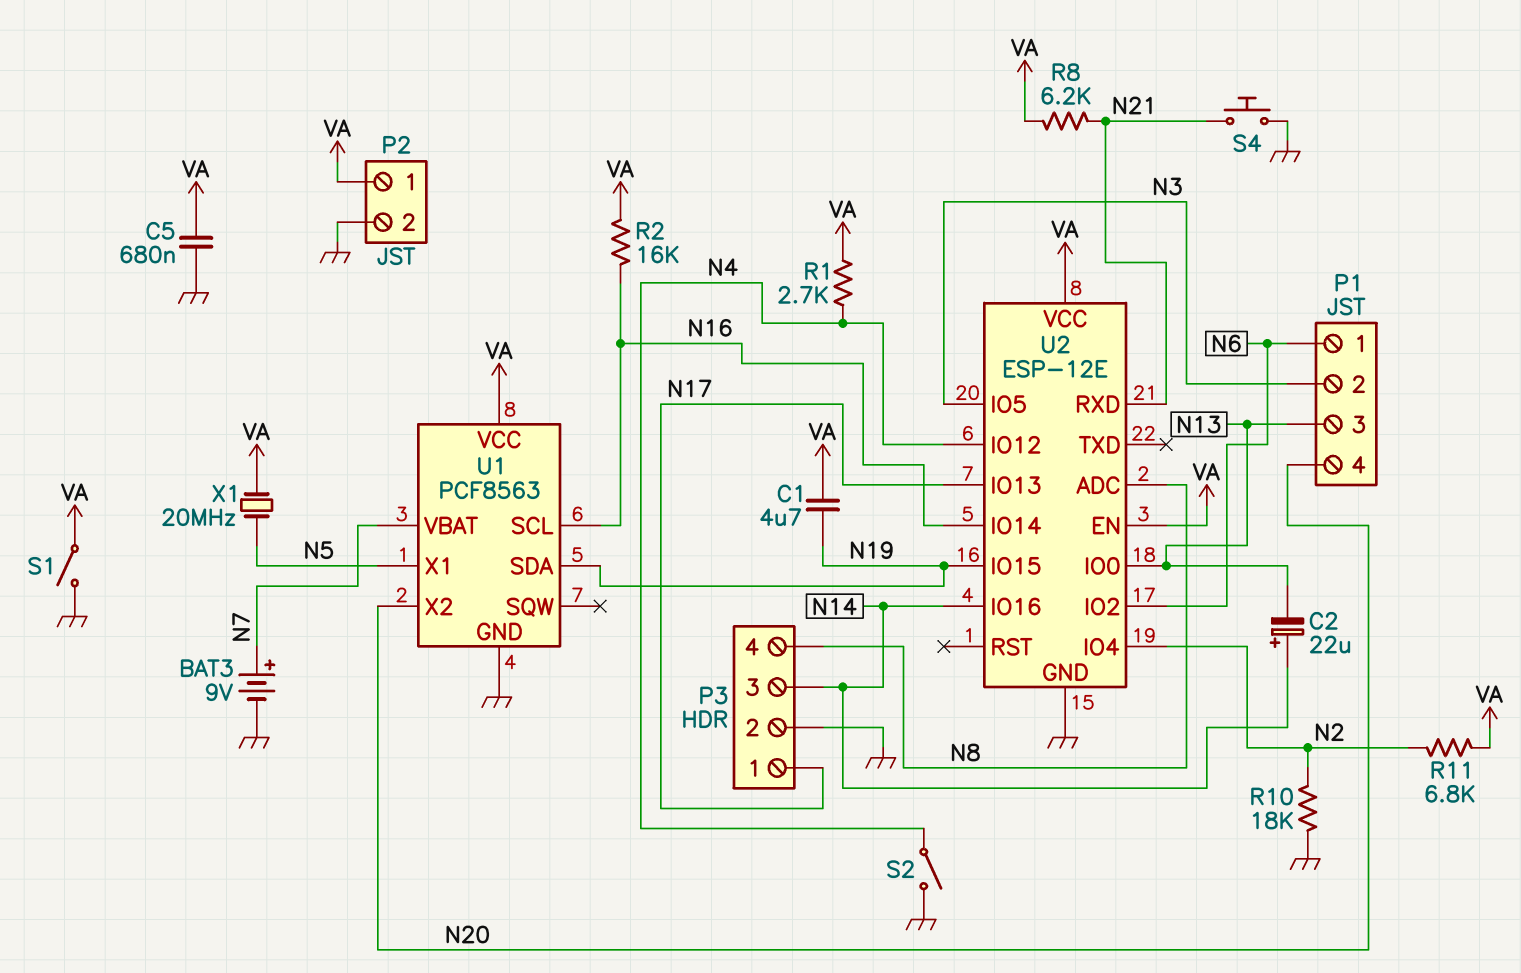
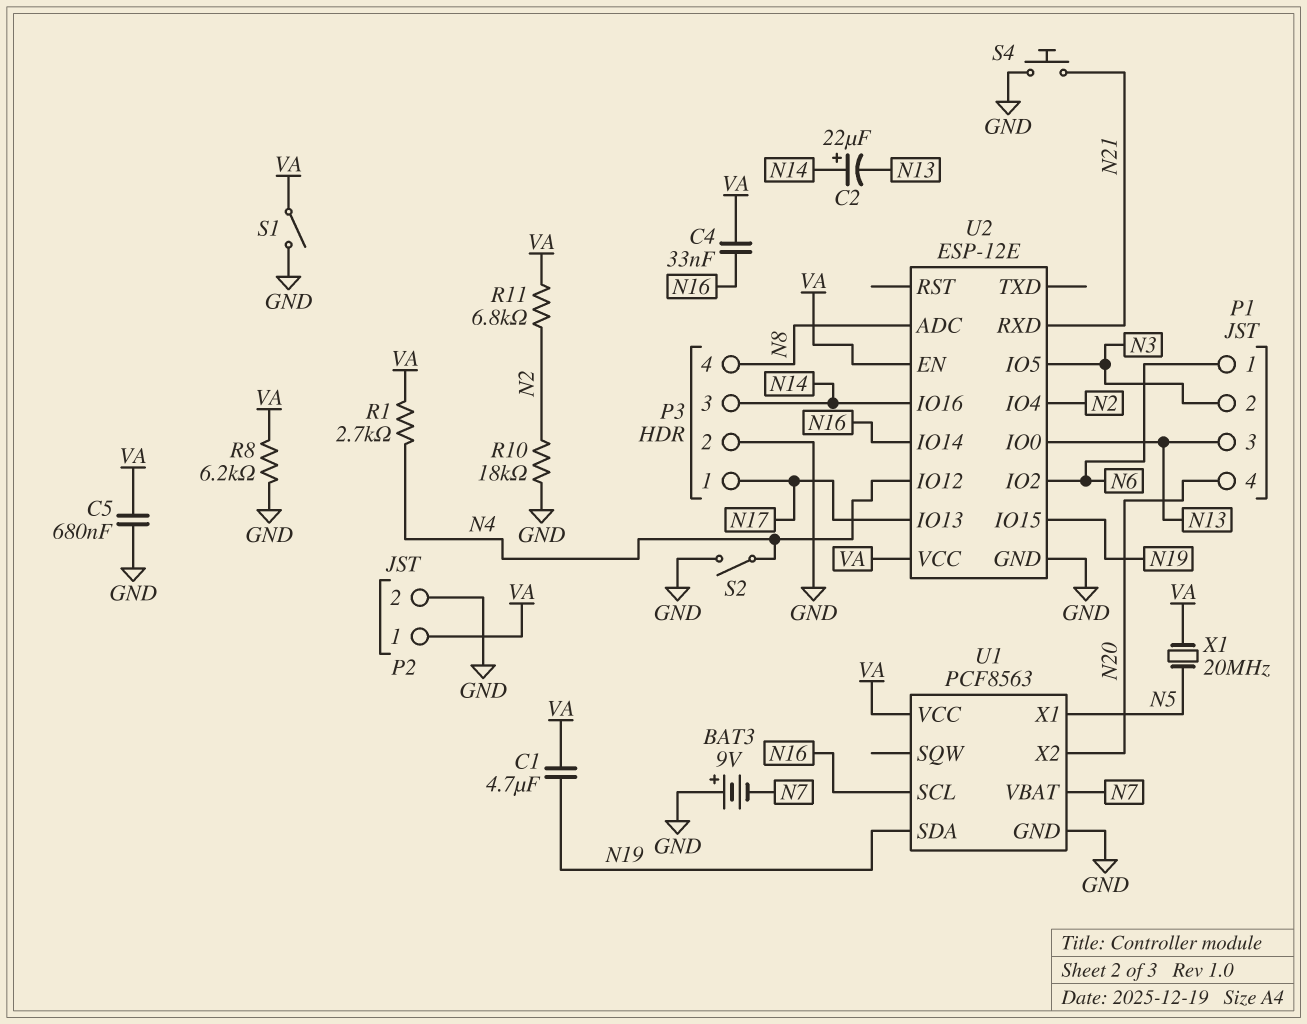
BAT3: 9V (plus N7, minus GND) -> 9V (plus GND, minus N7)
C4: none -> 33nF (N16, VA)
R2: 16k (N16, VA) -> none
R8: 6.2k (N21, VA) -> 6.2k (GND, VA)

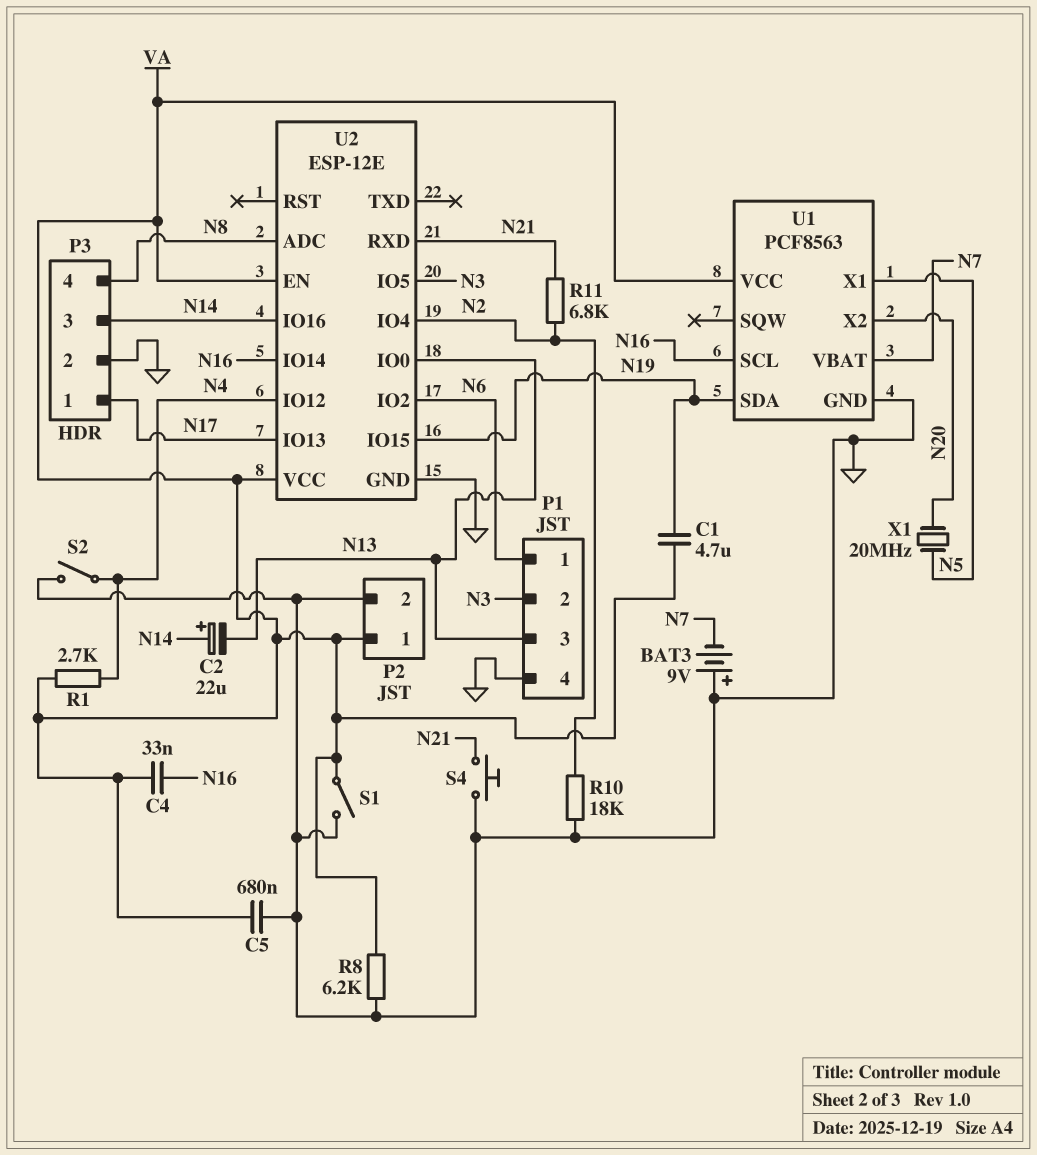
P1 pin 4: N20 -> GND
R11: 6.8k (N2, VA) -> 6.8k (N2, N21)
X1: 20MHz (N5, VA) -> 20MHz (N5, N20)

